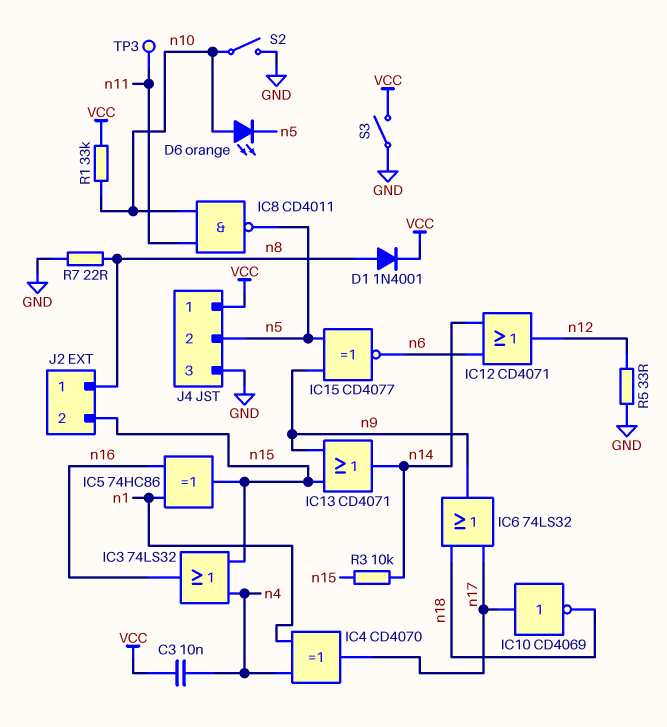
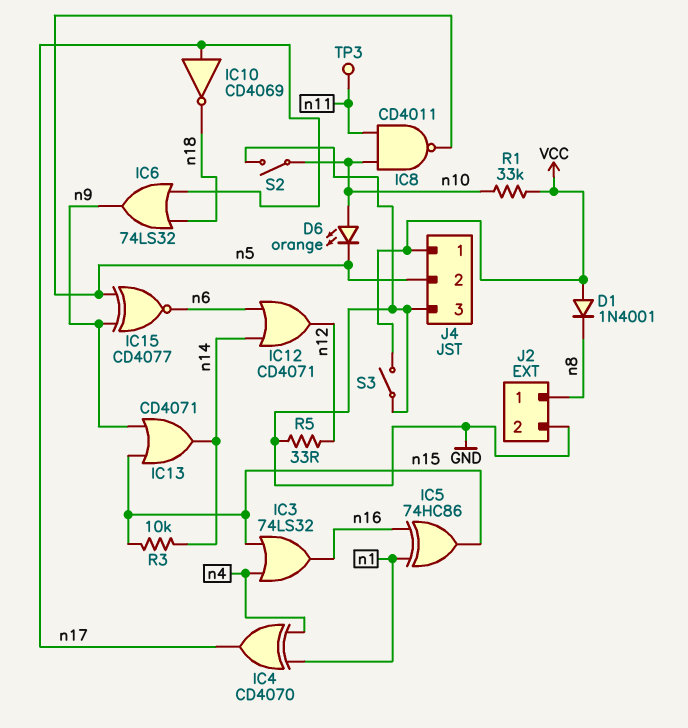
C3: 10nF (VCC, n4) -> none
D1: diode 1N4001 (A n8, K VCC) -> diode 1N4001 (A VCC, K n8)
J2 pin 2: n15 -> GND
R7: 22 (GND, n8) -> none

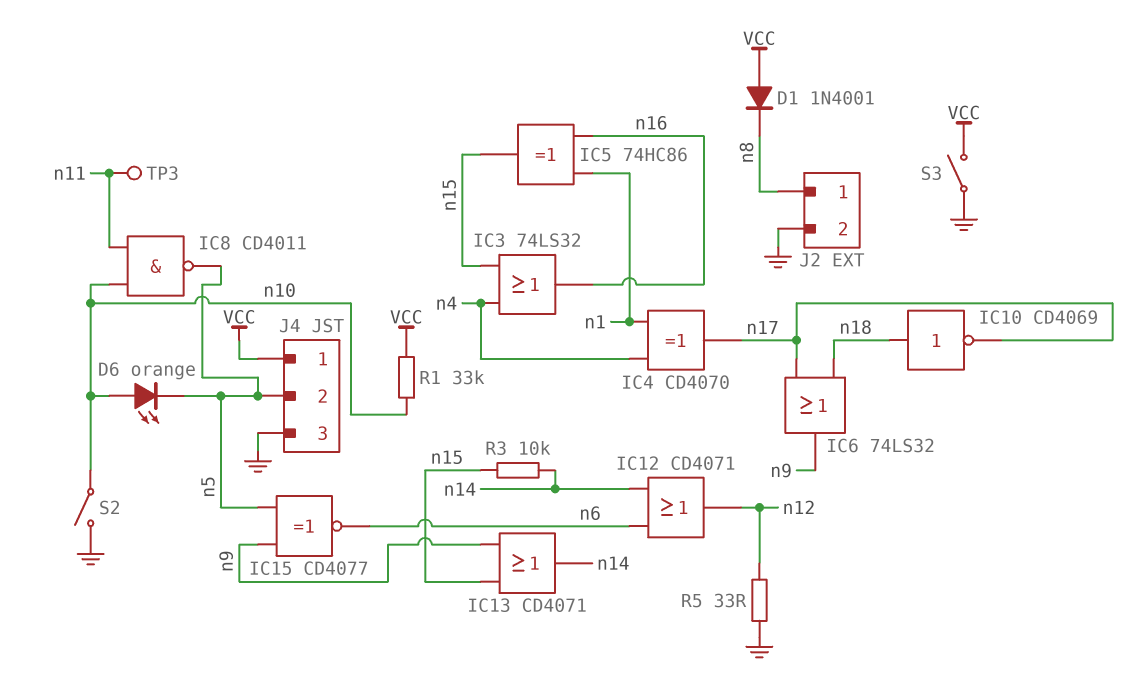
IC10: NOT CD4069 (in n17, out n18) -> NOT CD4069 (in n18, out n17)

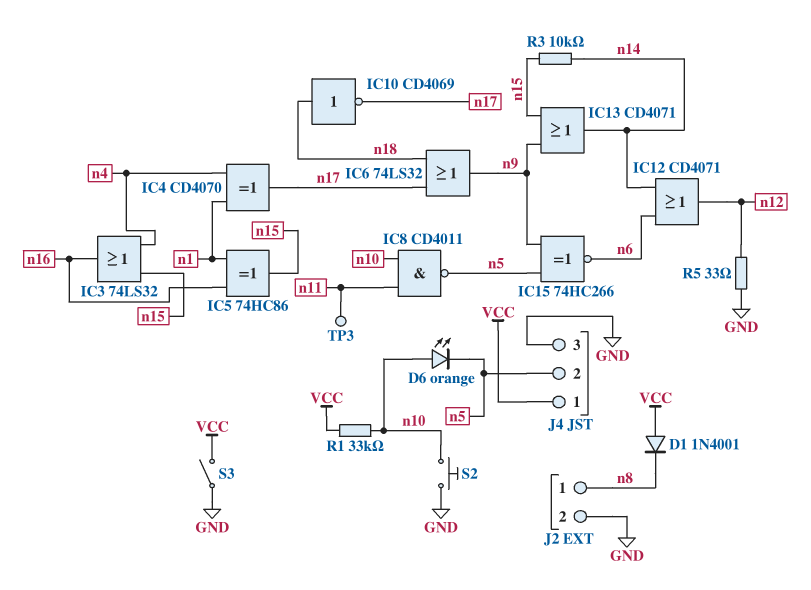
IC15: XNOR CD4077 (in n5, in n9, out n6) -> XNOR 74HC266 (in n5, in n9, out n6)
S2: switch (GND, n10) -> button (GND, n10)

